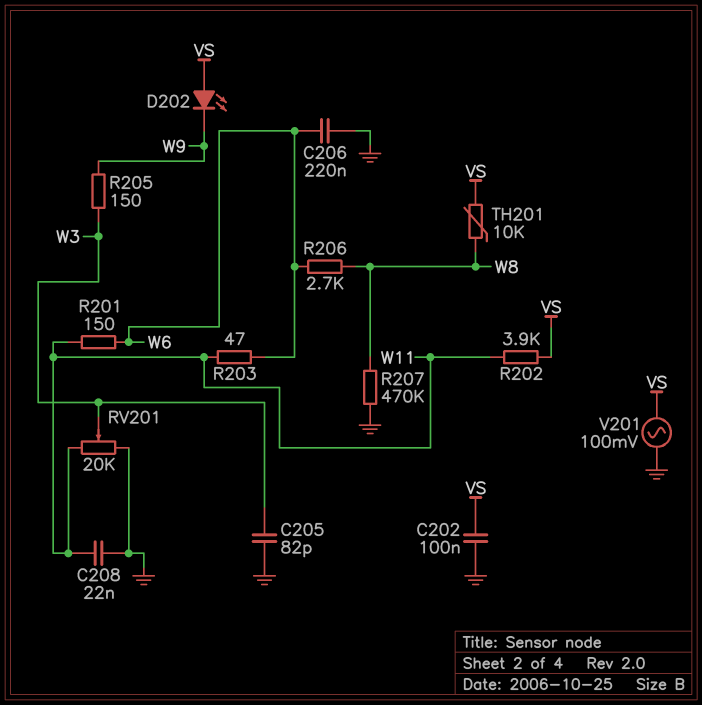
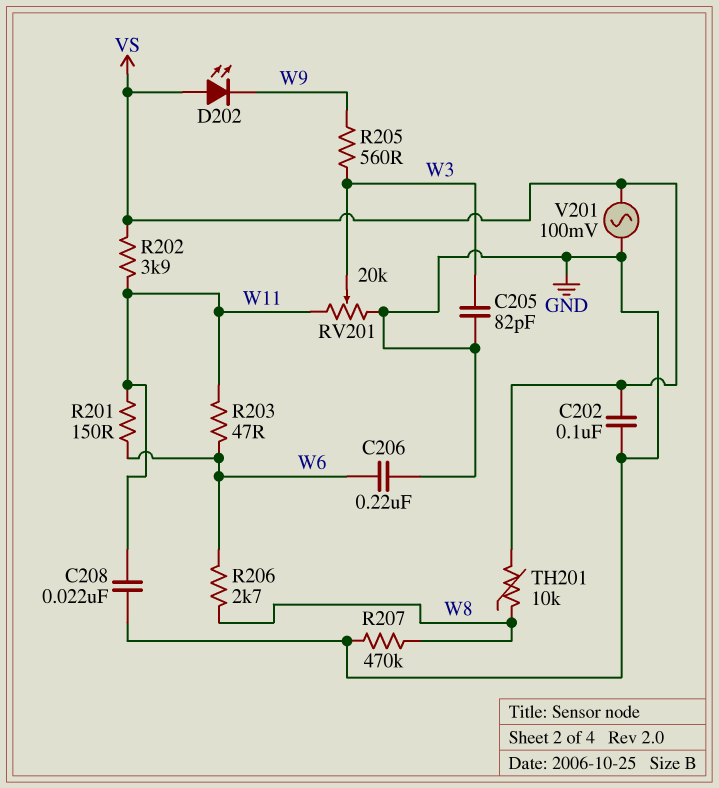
R205: 150 (W3, W9) -> 560 (W3, W9)

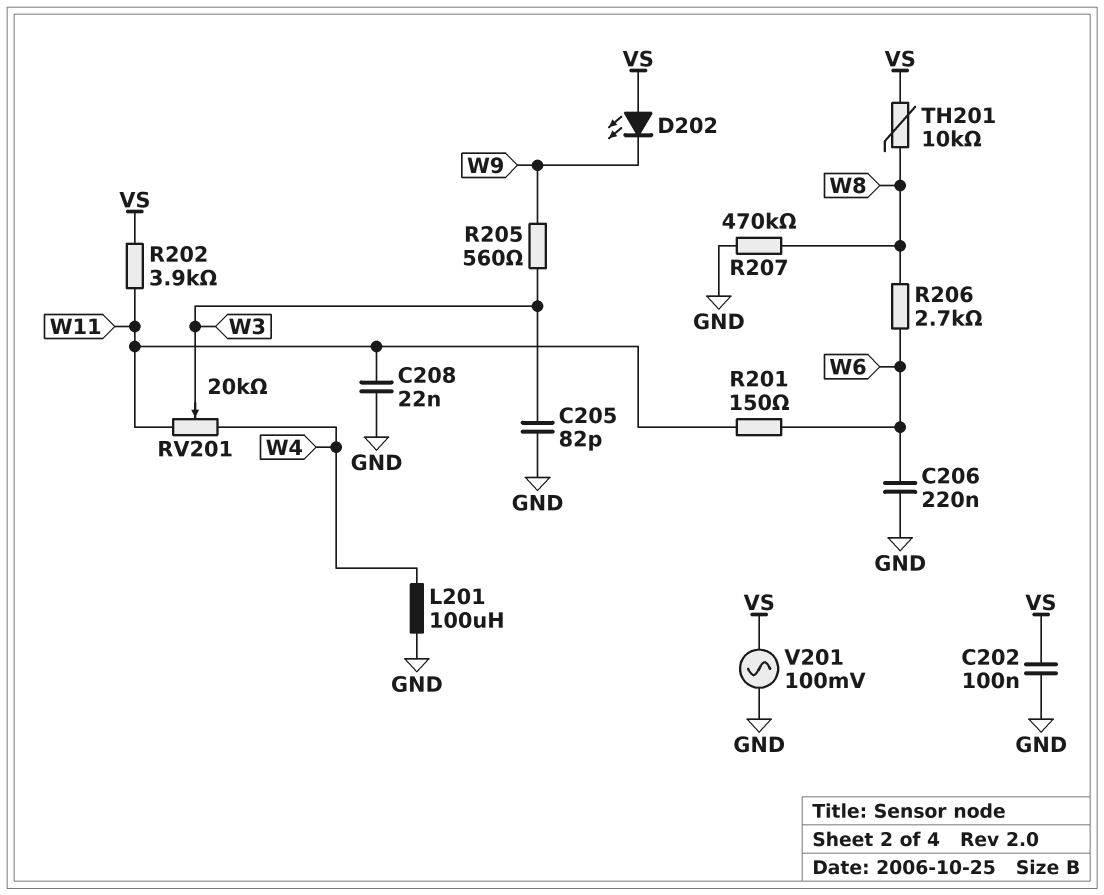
L201: none -> 100uH (GND, W4)
R203: 47 (W6, W11) -> none
RV201: 20k (GND, W11, wiper W3) -> 20k (W4, W11, wiper W3)

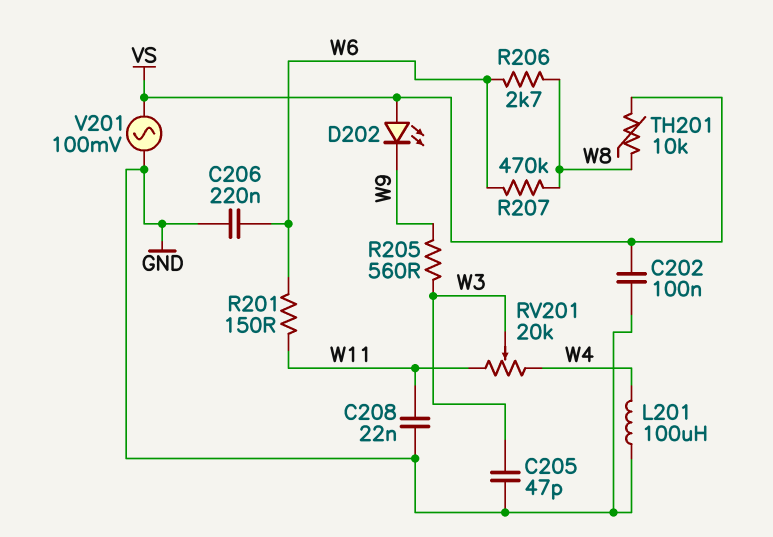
C205: 82pF (GND, W3) -> 47pF (GND, W3)
R202: 3.9k (VS, W11) -> none
R207: 470k (GND, W8) -> 470k (W6, W8)

